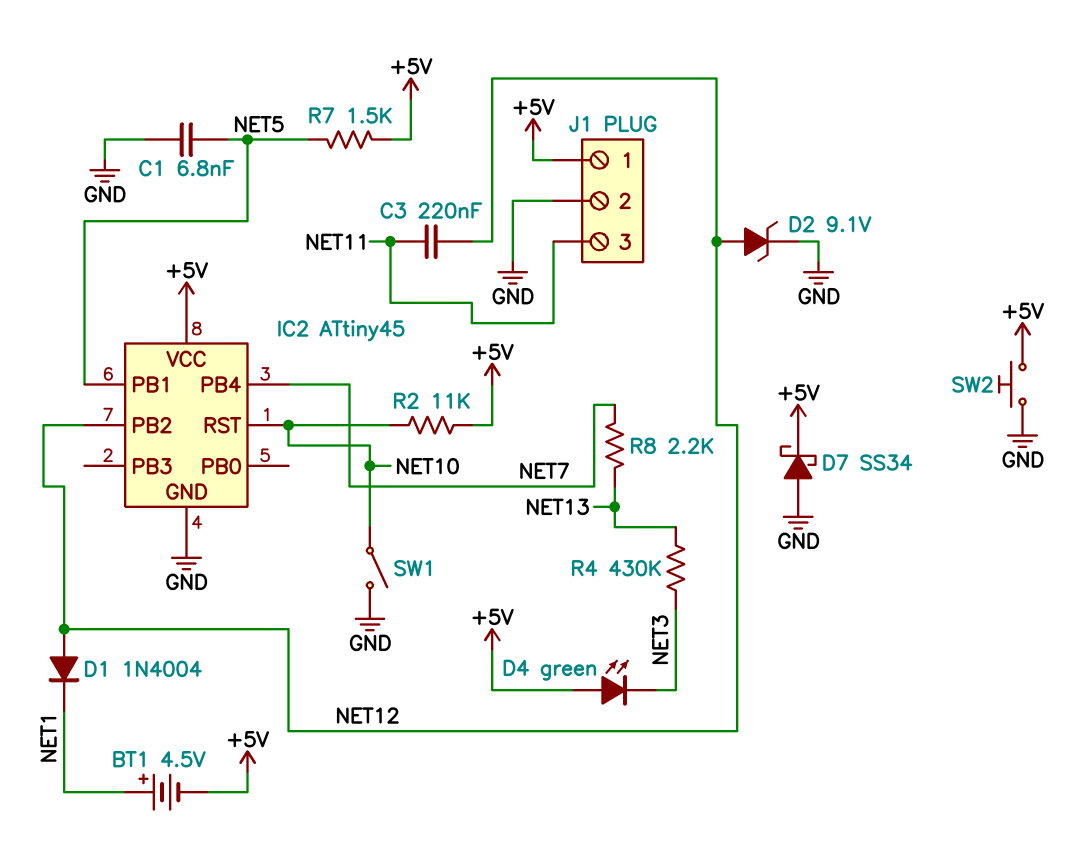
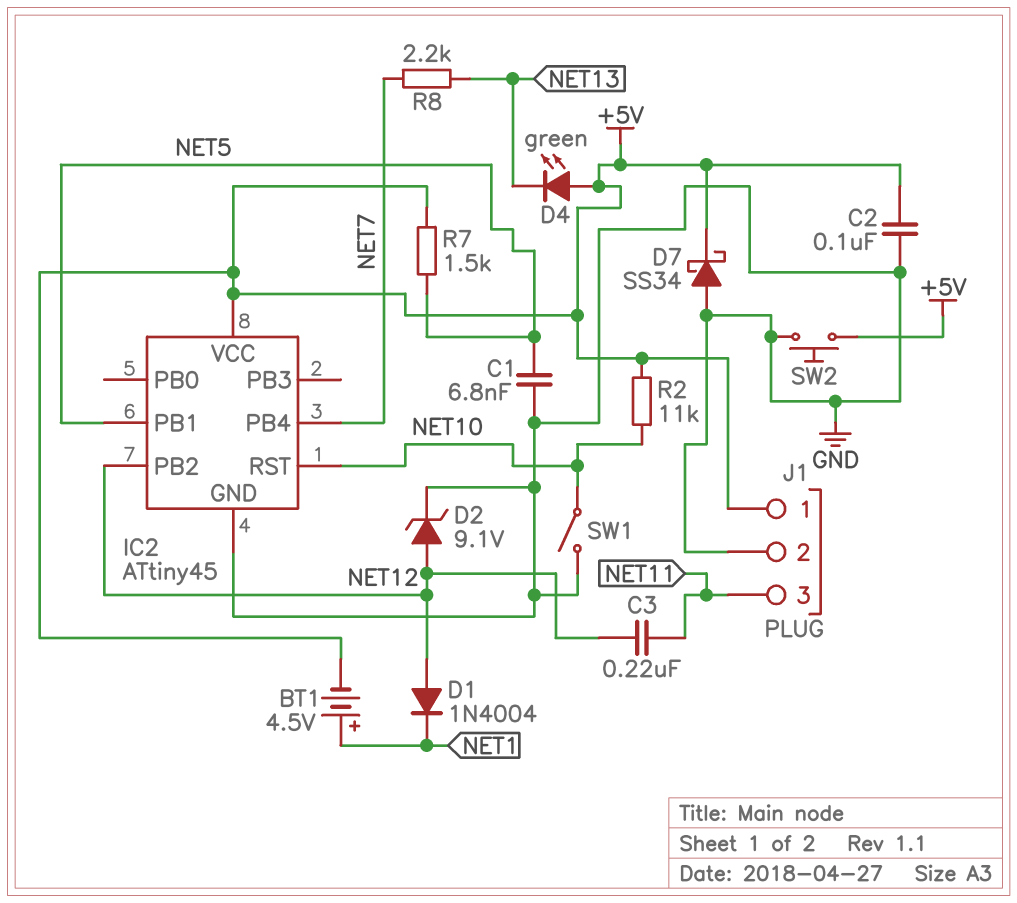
C2: none -> 100nF (+5V, GND)
D4: LED green (A +5V, K NET3) -> LED green (A +5V, K NET13)
R4: 430k (NET3, NET13) -> none

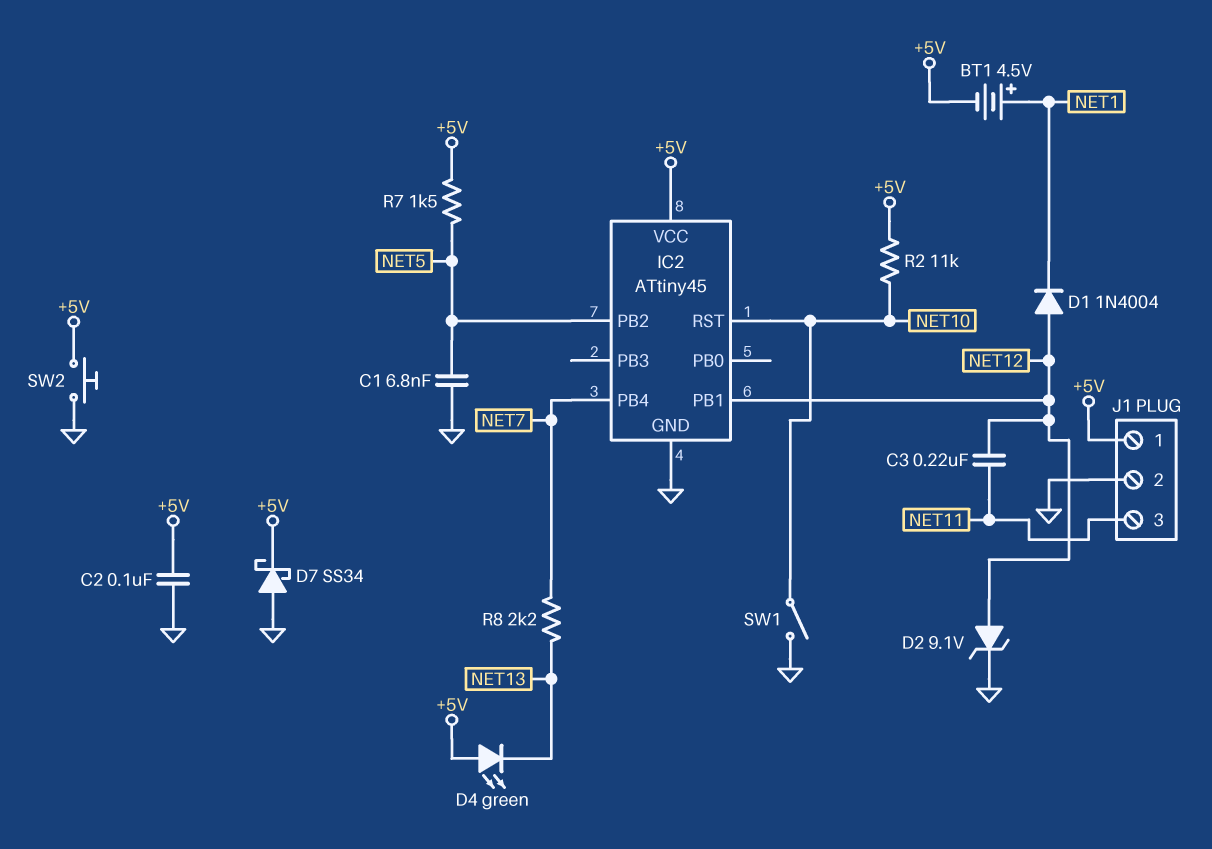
IC2 pin PB1: NET5 -> NET12
IC2 pin PB2: NET12 -> NET5

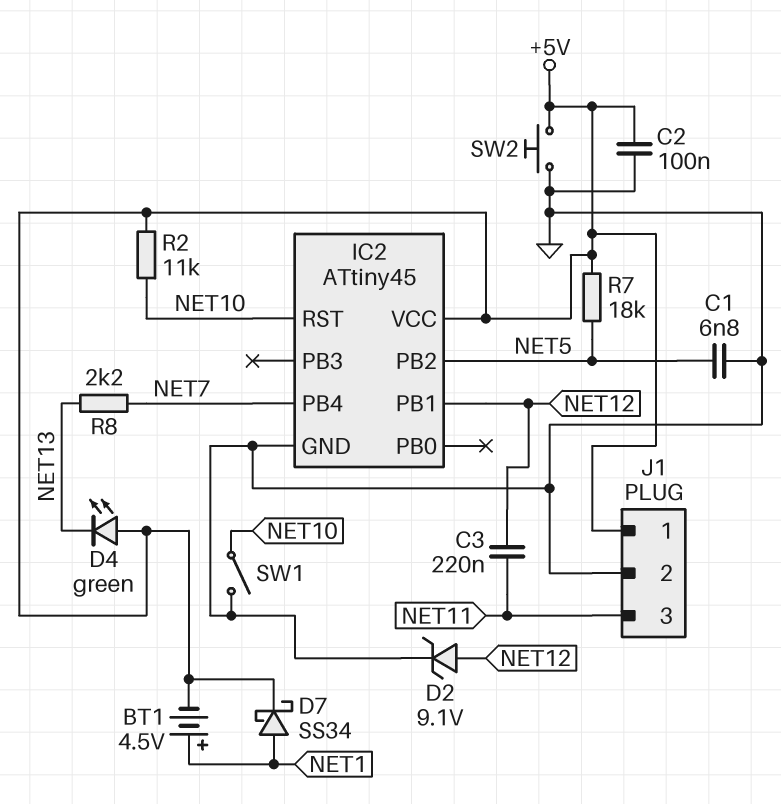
D1: diode 1N4004 (A NET12, K NET1) -> none
D7: schottky SS34 (A GND, K +5V) -> schottky SS34 (A NET1, K +5V)
R7: 1.5k (+5V, NET5) -> 18k (+5V, NET5)

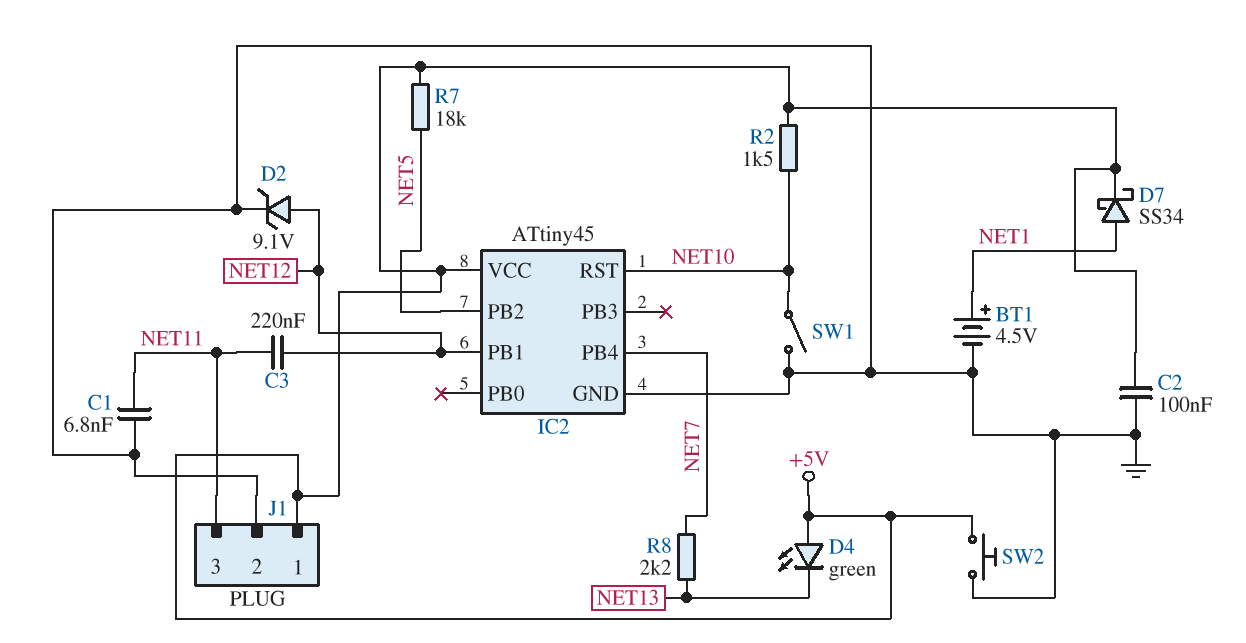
BT1: 4.5V (plus NET1, minus +5V) -> 4.5V (plus NET1, minus GND)
C1: 6.8nF (GND, NET5) -> 6.8nF (GND, NET11)
R2: 11k (+5V, NET10) -> 1.5k (+5V, NET10)

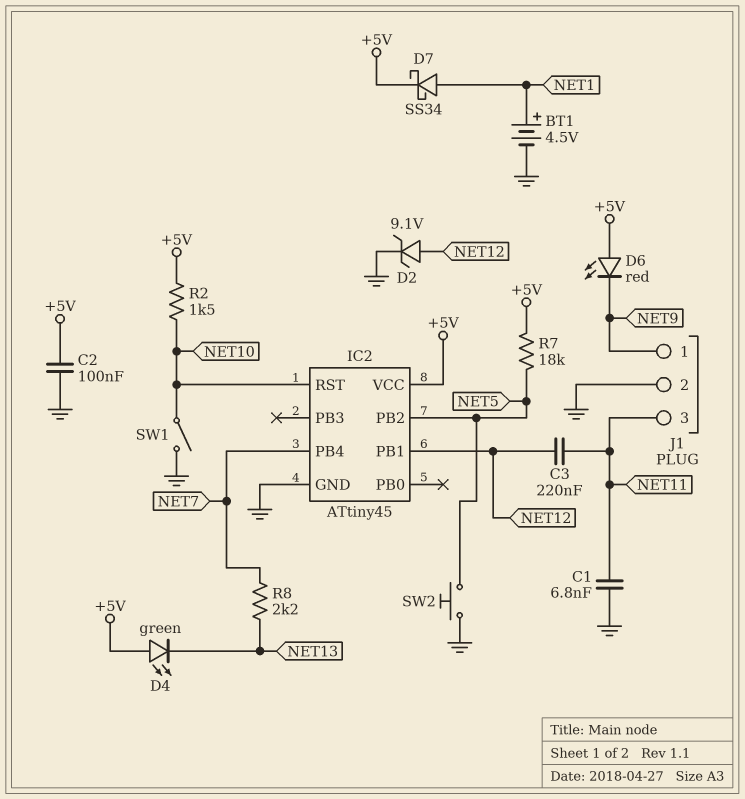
D6: none -> LED red (A +5V, K NET9)
J1 pin 1: +5V -> NET9
SW2: button (+5V, GND) -> button (GND, NET5)

